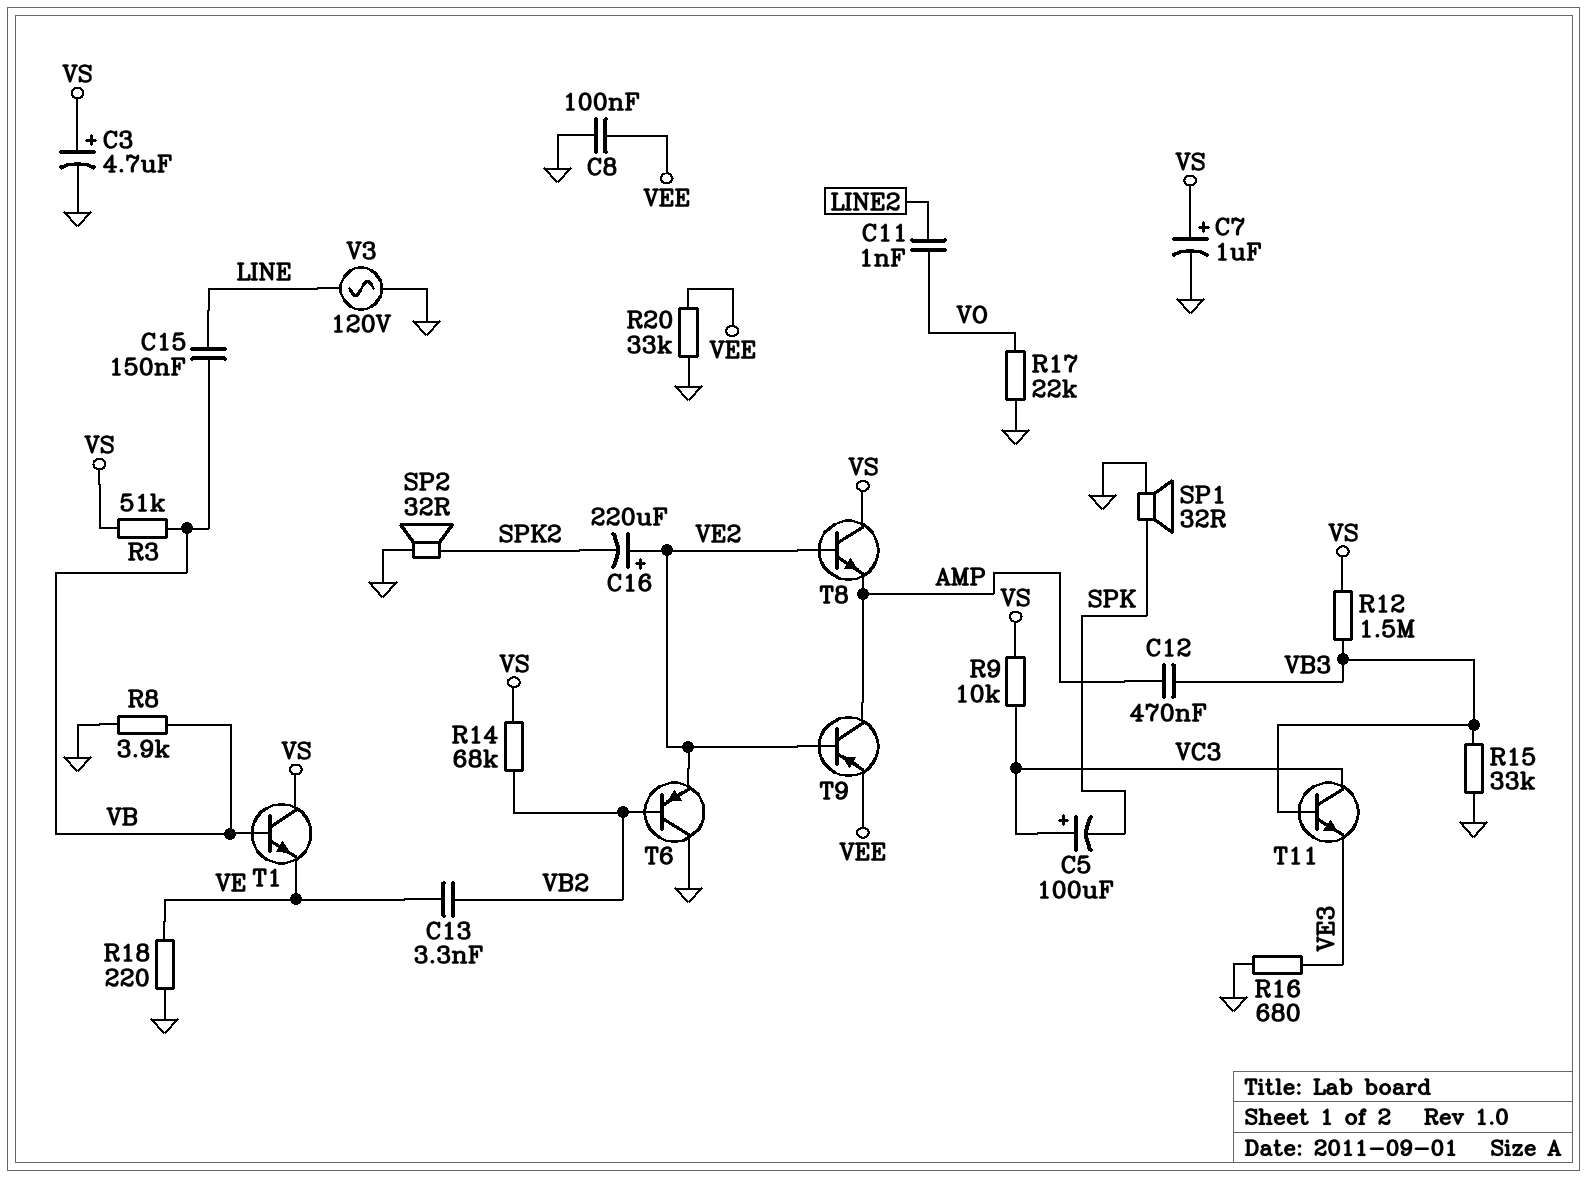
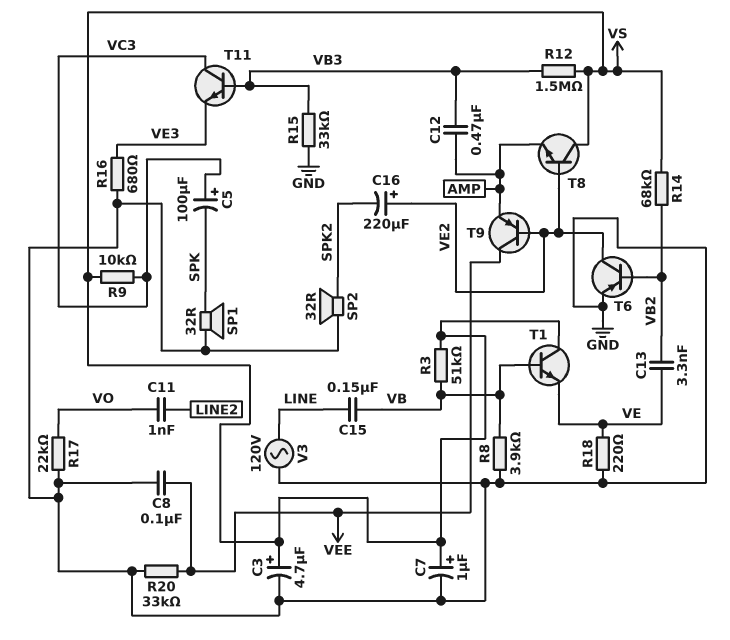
T6: PNP (B VB2, C GND, E VE2) -> PNP (B VB2, C VE2, E GND)
T9: PNP (B VE2, C AMP, E VEE) -> PNP (B VE2, C VEE, E AMP)

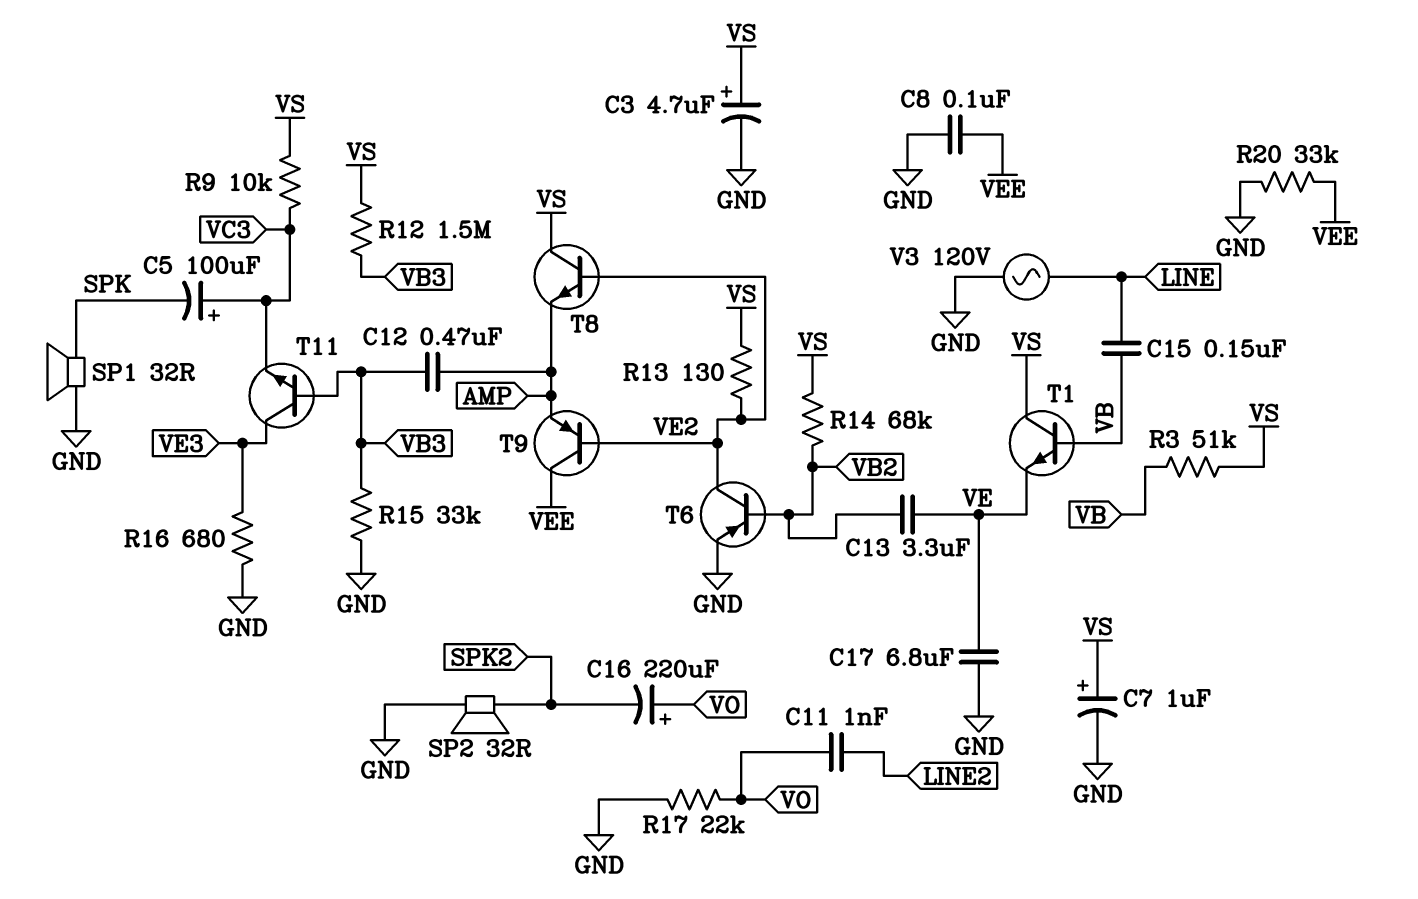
C13: 3.3nF (VB2, VE) -> 3.3uF (VB2, VE)
C16: 220uF (plus VE2, minus SPK2) -> 220uF (plus VO, minus SPK2)
C17: none -> 6.8uF (GND, VE)
R8: 3.9k (GND, VB) -> none
R13: none -> 130 (VE2, VS)
R18: 220 (GND, VE) -> none
T11: NPN (B VB3, C VC3, E VE3) -> NPN (B VB3, C VE3, E VC3)

